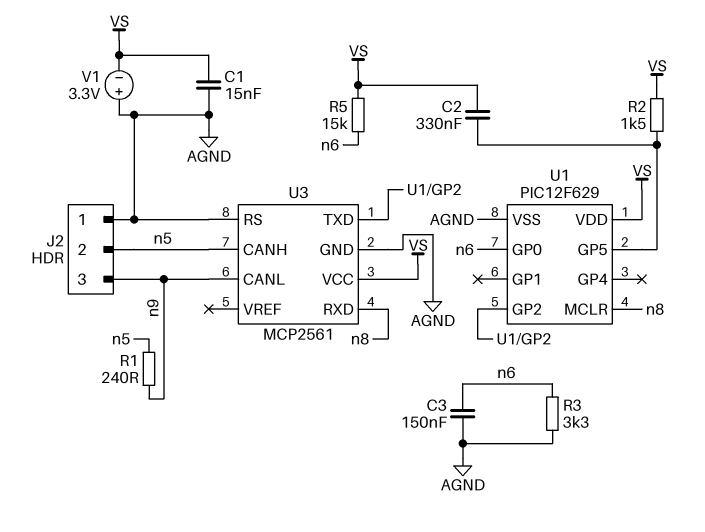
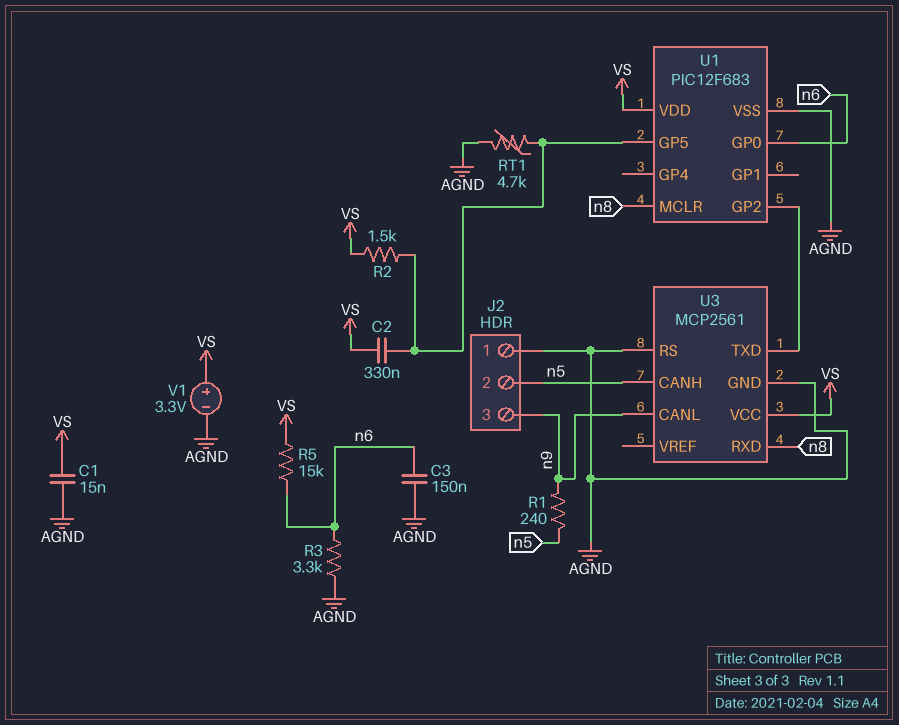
RT1: none -> 4.7k (AGND, U1/GP5)
U1: PIC12F629 -> PIC12F683
V1: 3.3V (plus AGND, minus VS) -> 3.3V (plus VS, minus AGND)

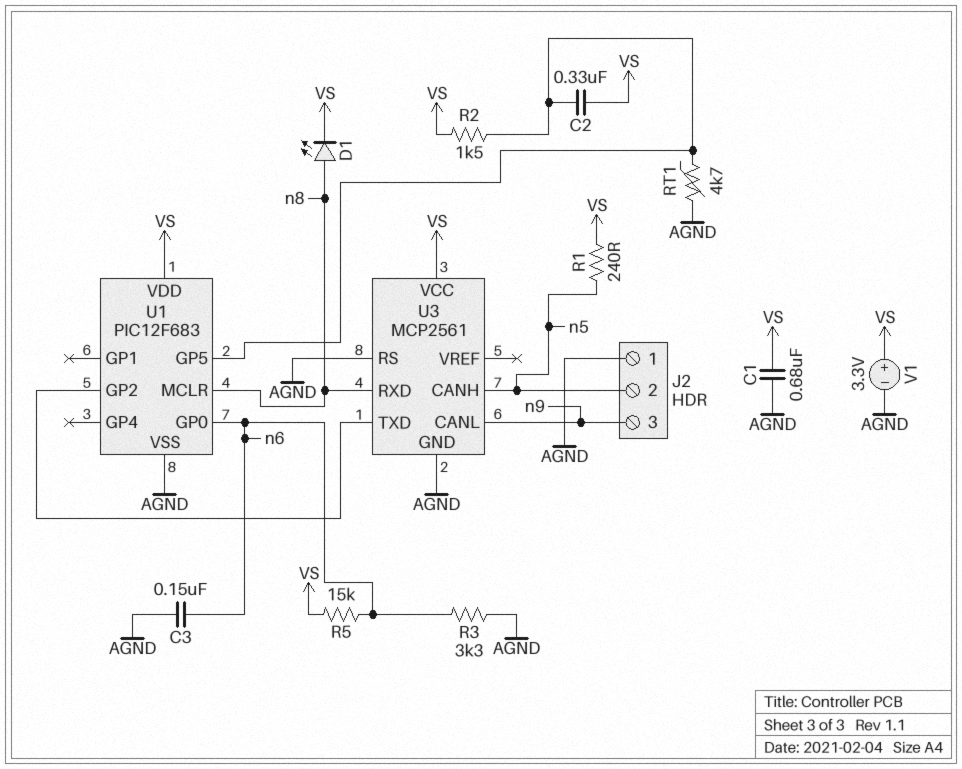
C1: 15nF (AGND, VS) -> 680nF (AGND, VS)
D1: none -> LED (A n8, K VS)
R1: 240 (n5, n9) -> 240 (VS, n5)

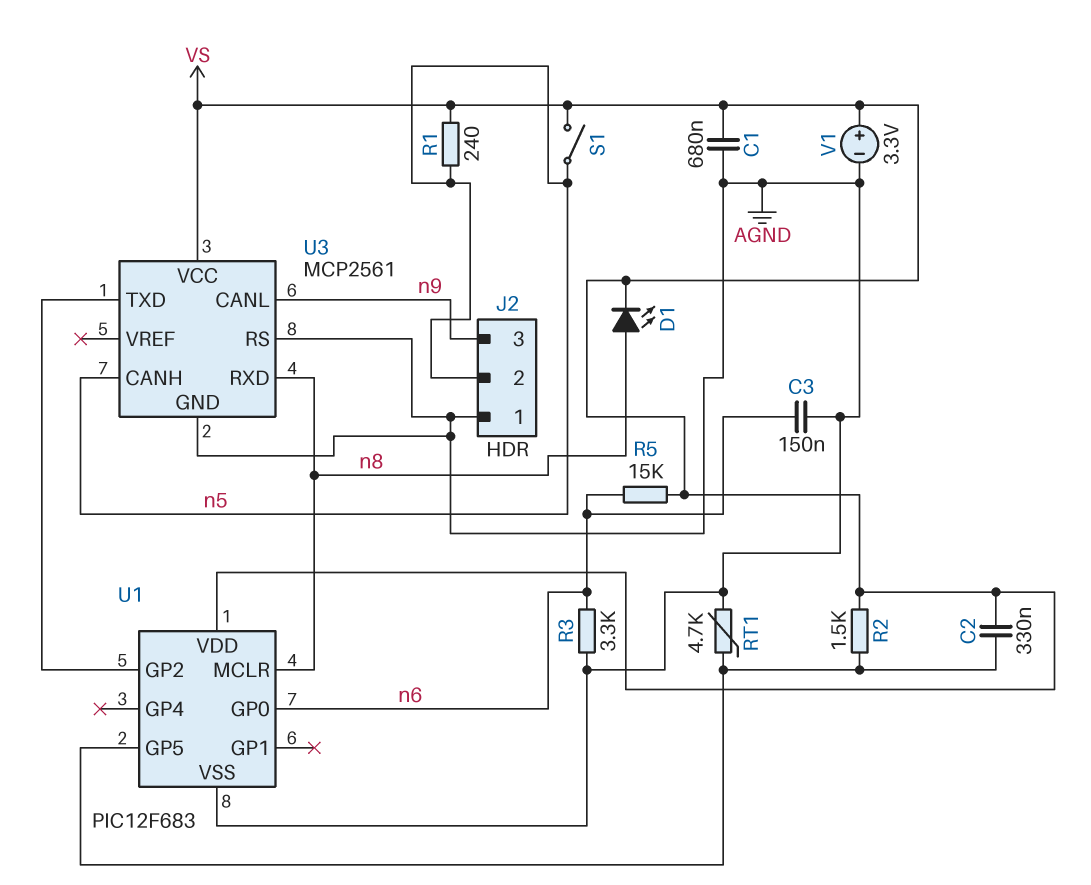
S1: none -> switch (VS, n5)

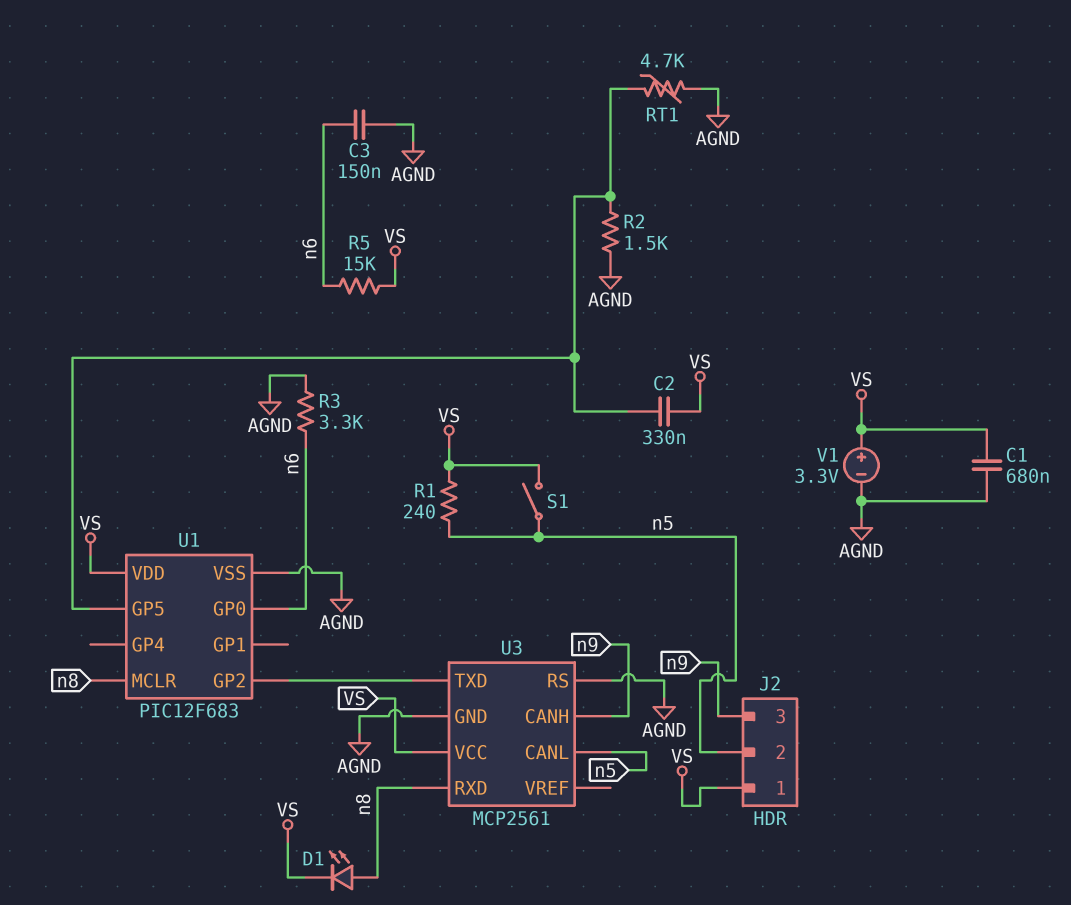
J2 pin 1: AGND -> VS
R2: 1.5k (U1/GP5, VS) -> 1.5k (AGND, U1/GP5)
U3 pin CANH: n5 -> n9
U3 pin CANL: n9 -> n5

